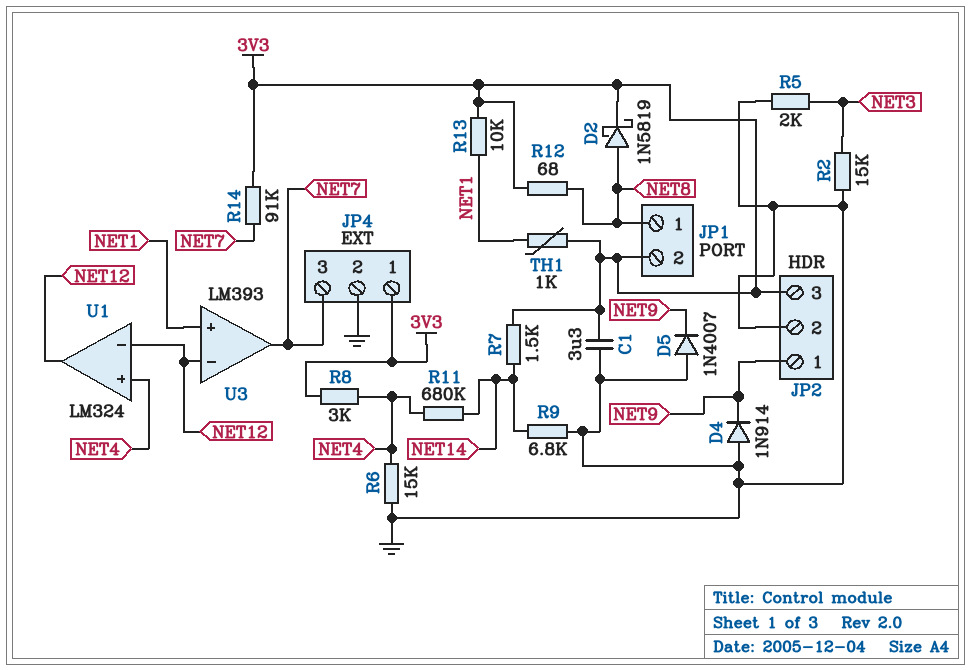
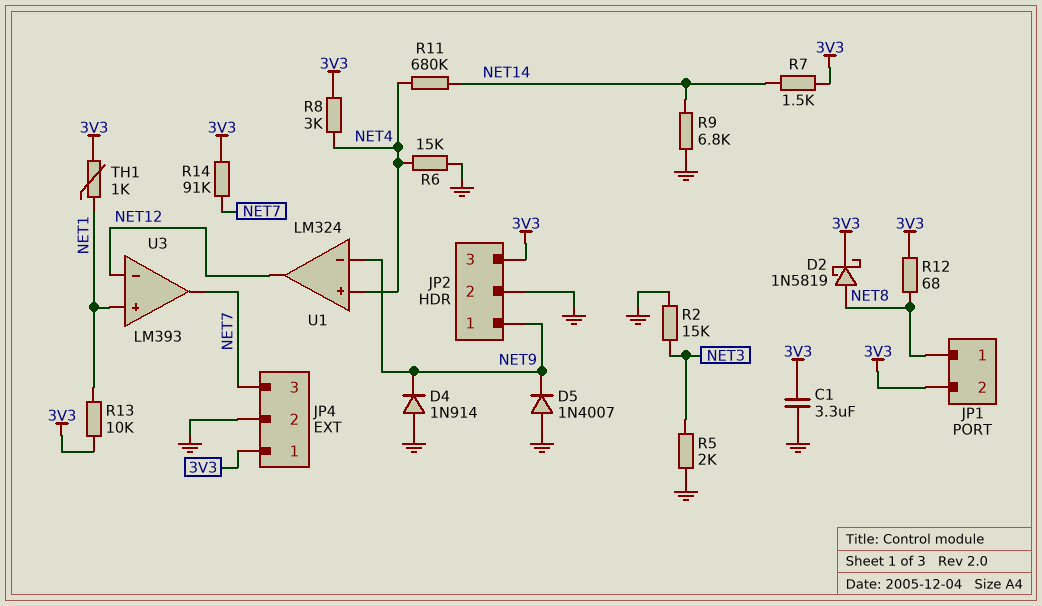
U1 pin in-: NET12 -> NET9

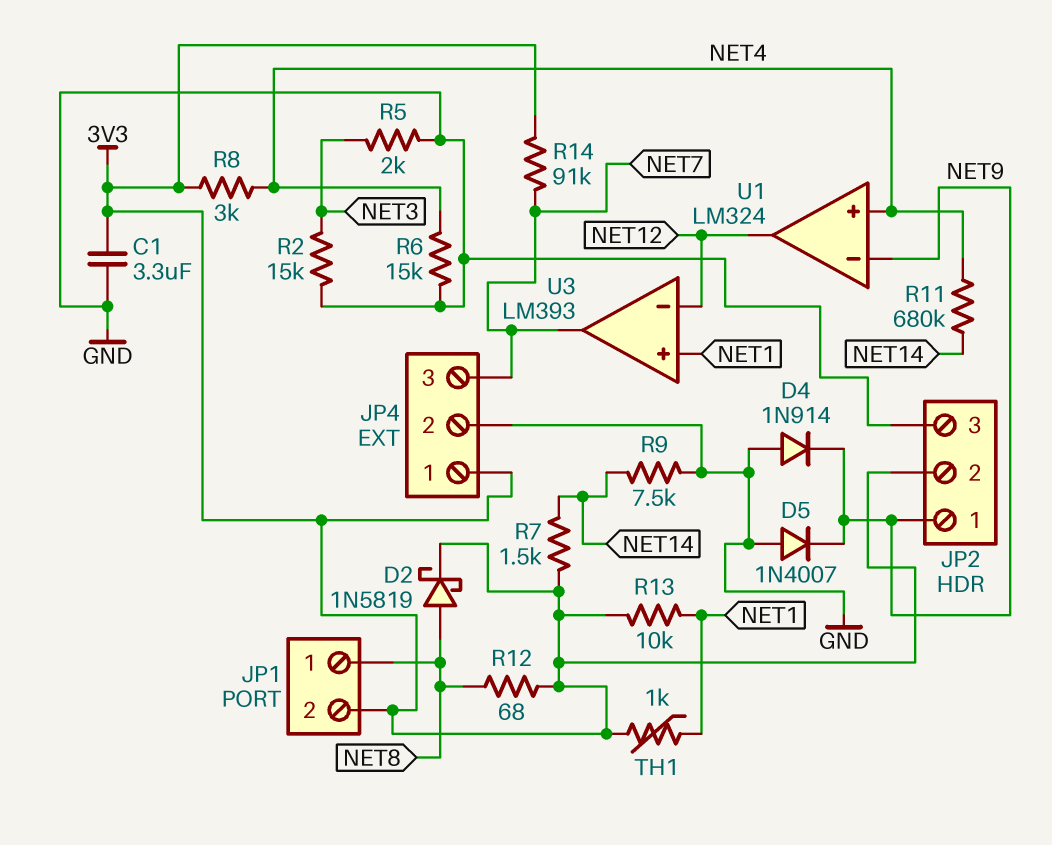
JP2 pin 2: GND -> 3V3
JP2 pin 3: 3V3 -> GND
R9: 6.8k (GND, NET14) -> 7.5k (GND, NET14)

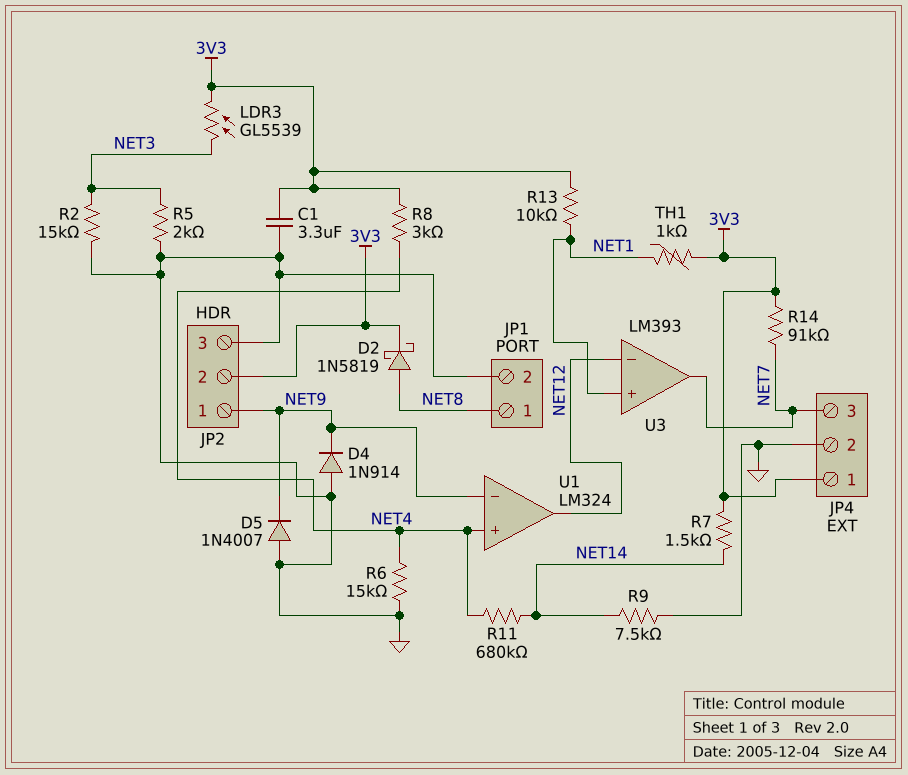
JP1 pin 2: 3V3 -> GND
LDR3: none -> GL5539 (3V3, NET3)
R12: 68 (3V3, NET8) -> none

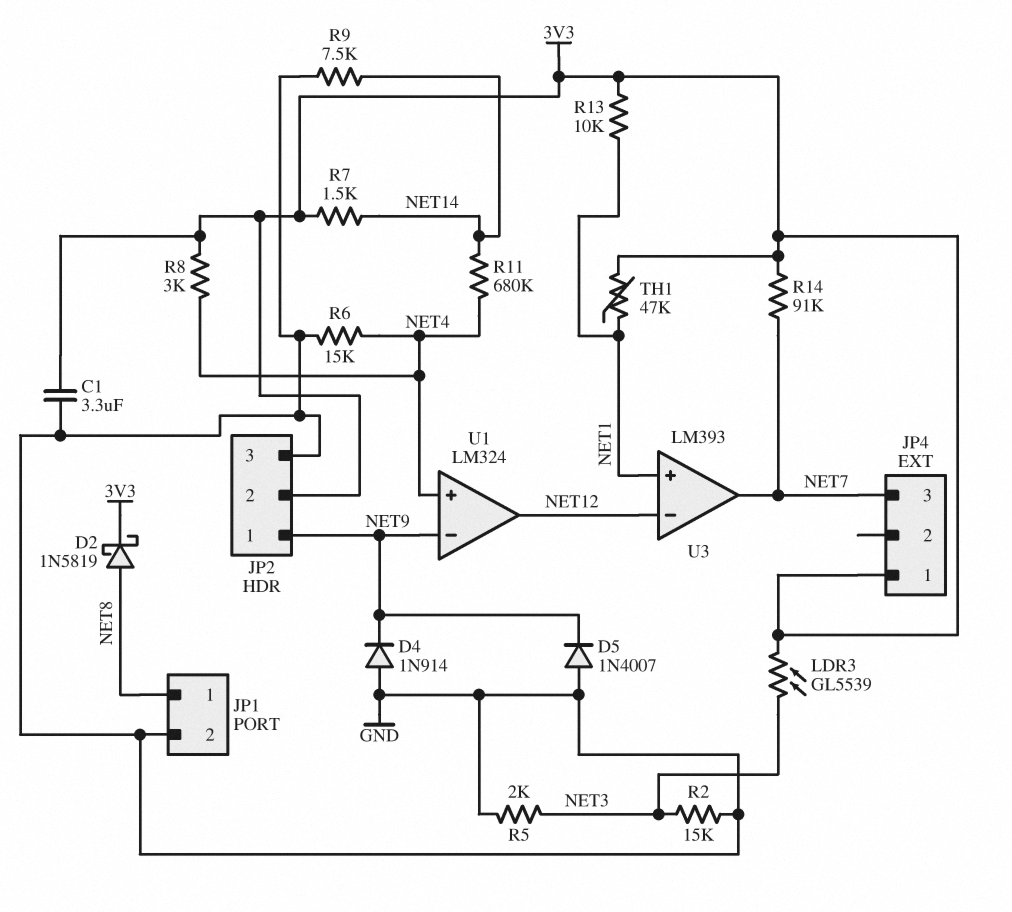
JP4 pin 2: GND -> none
TH1: 1k (3V3, NET1) -> 47k (3V3, NET1)

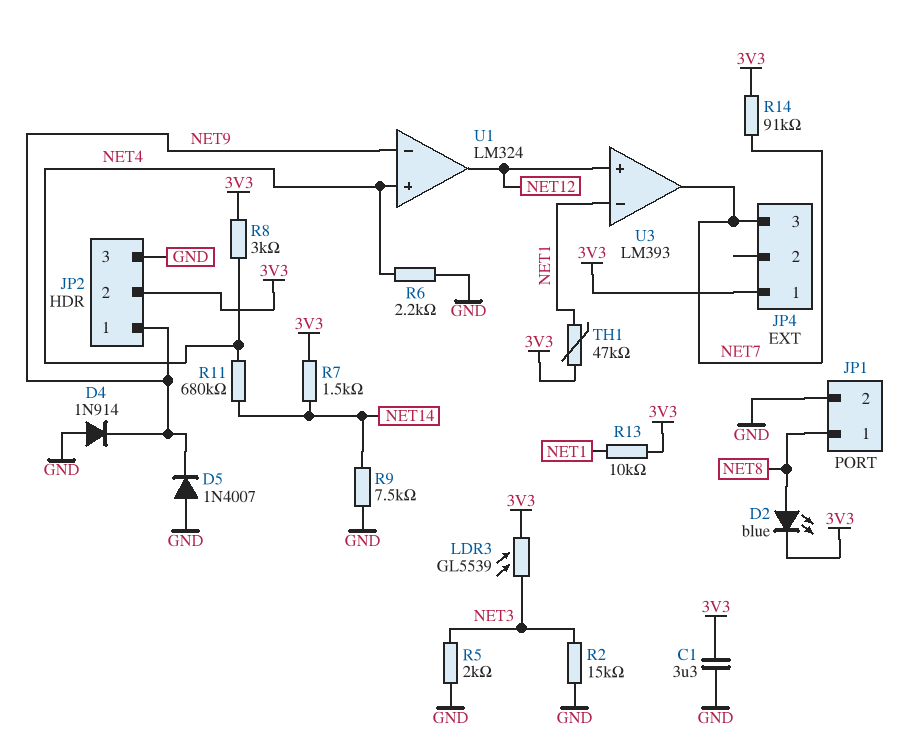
D2: schottky 1N5819 (A NET8, K 3V3) -> LED blue (A NET8, K 3V3)
R6: 15k (GND, NET4) -> 2.2k (GND, NET4)
U3 pin in+: NET1 -> NET12
U3 pin in-: NET12 -> NET1

